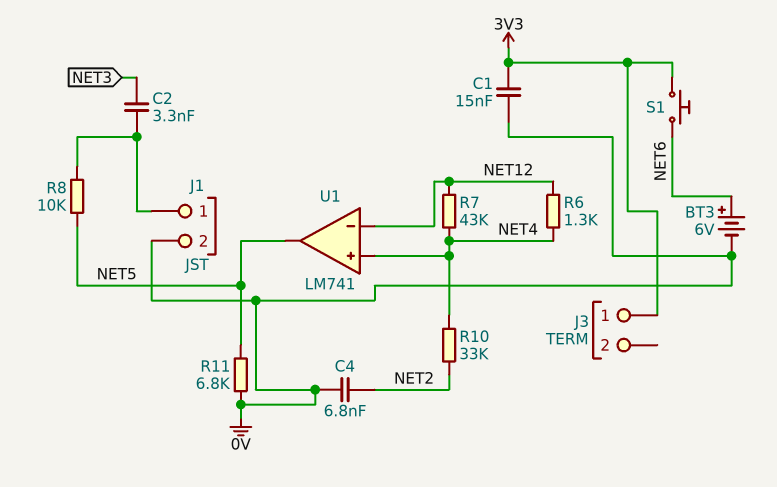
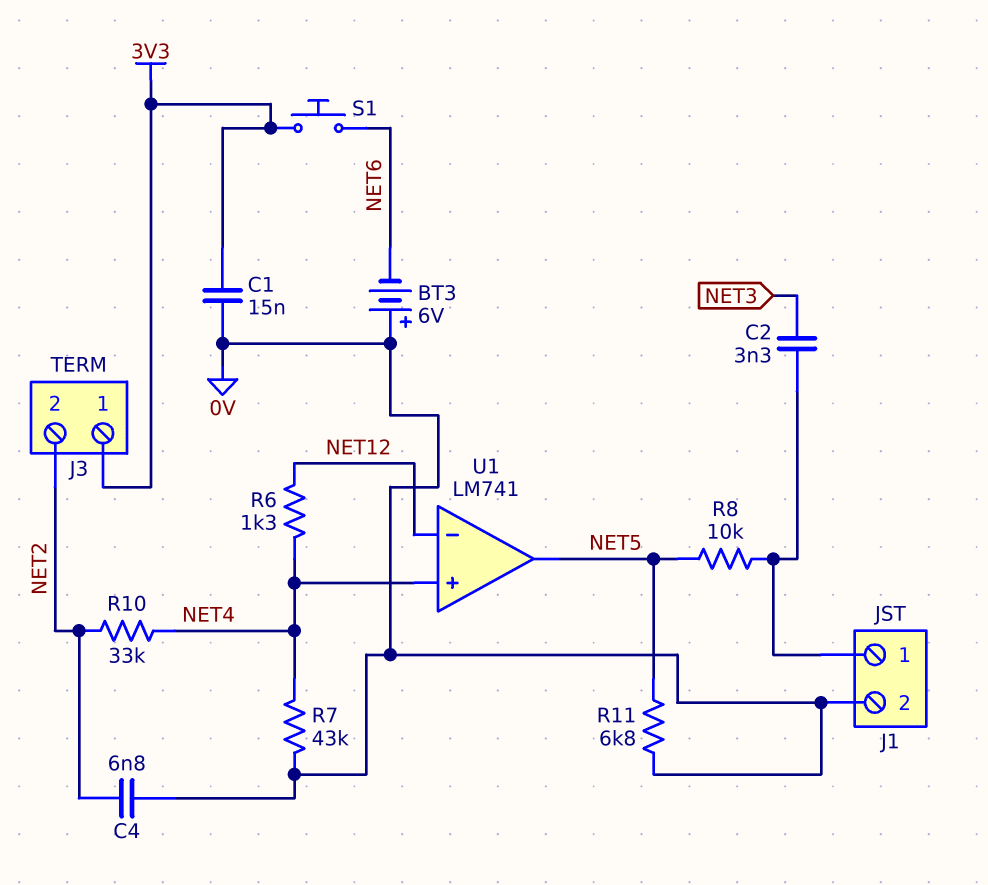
BT3: 6V (plus NET6, minus 0V) -> 6V (plus 0V, minus NET6)
J3 pin 2: none -> NET2
R7: 43k (NET4, NET12) -> 43k (0V, NET4)

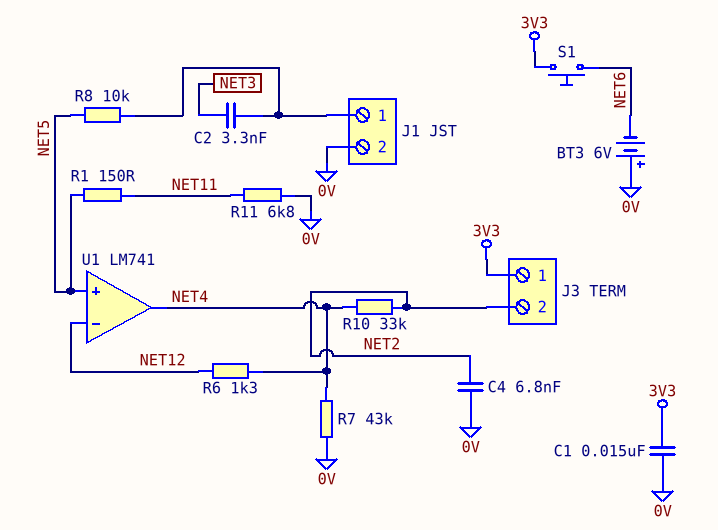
R1: none -> 150 (NET5, NET11)
R11: 6.8k (0V, NET5) -> 6.8k (0V, NET11)
U1 pin in+: NET4 -> NET5
U1 pin out: NET5 -> NET4

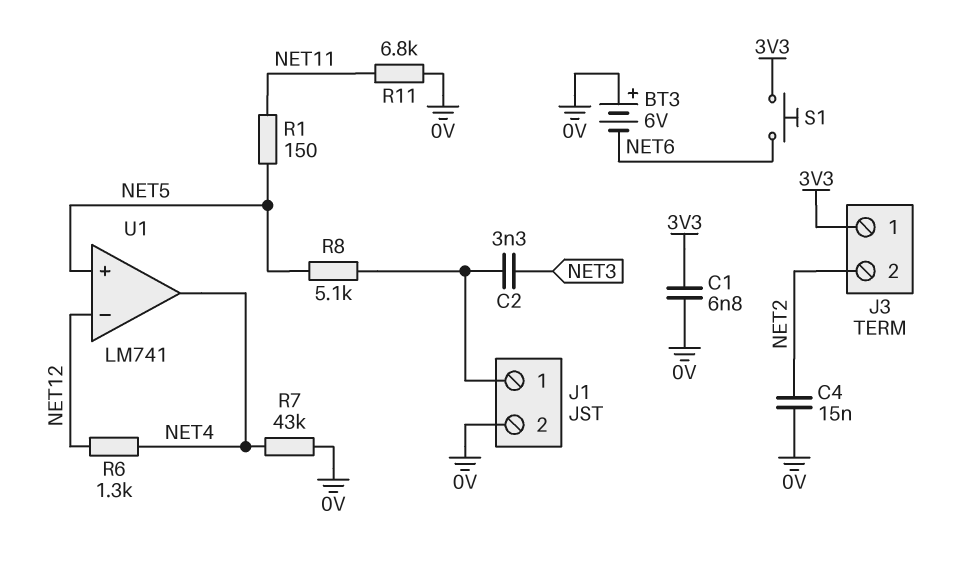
C1: 15nF (0V, 3V3) -> 6.8nF (0V, 3V3)
C4: 6.8nF (0V, NET2) -> 15nF (0V, NET2)
R8: 10k (J1/1, NET5) -> 5.1k (J1/1, NET5)
R10: 33k (NET2, NET4) -> none

